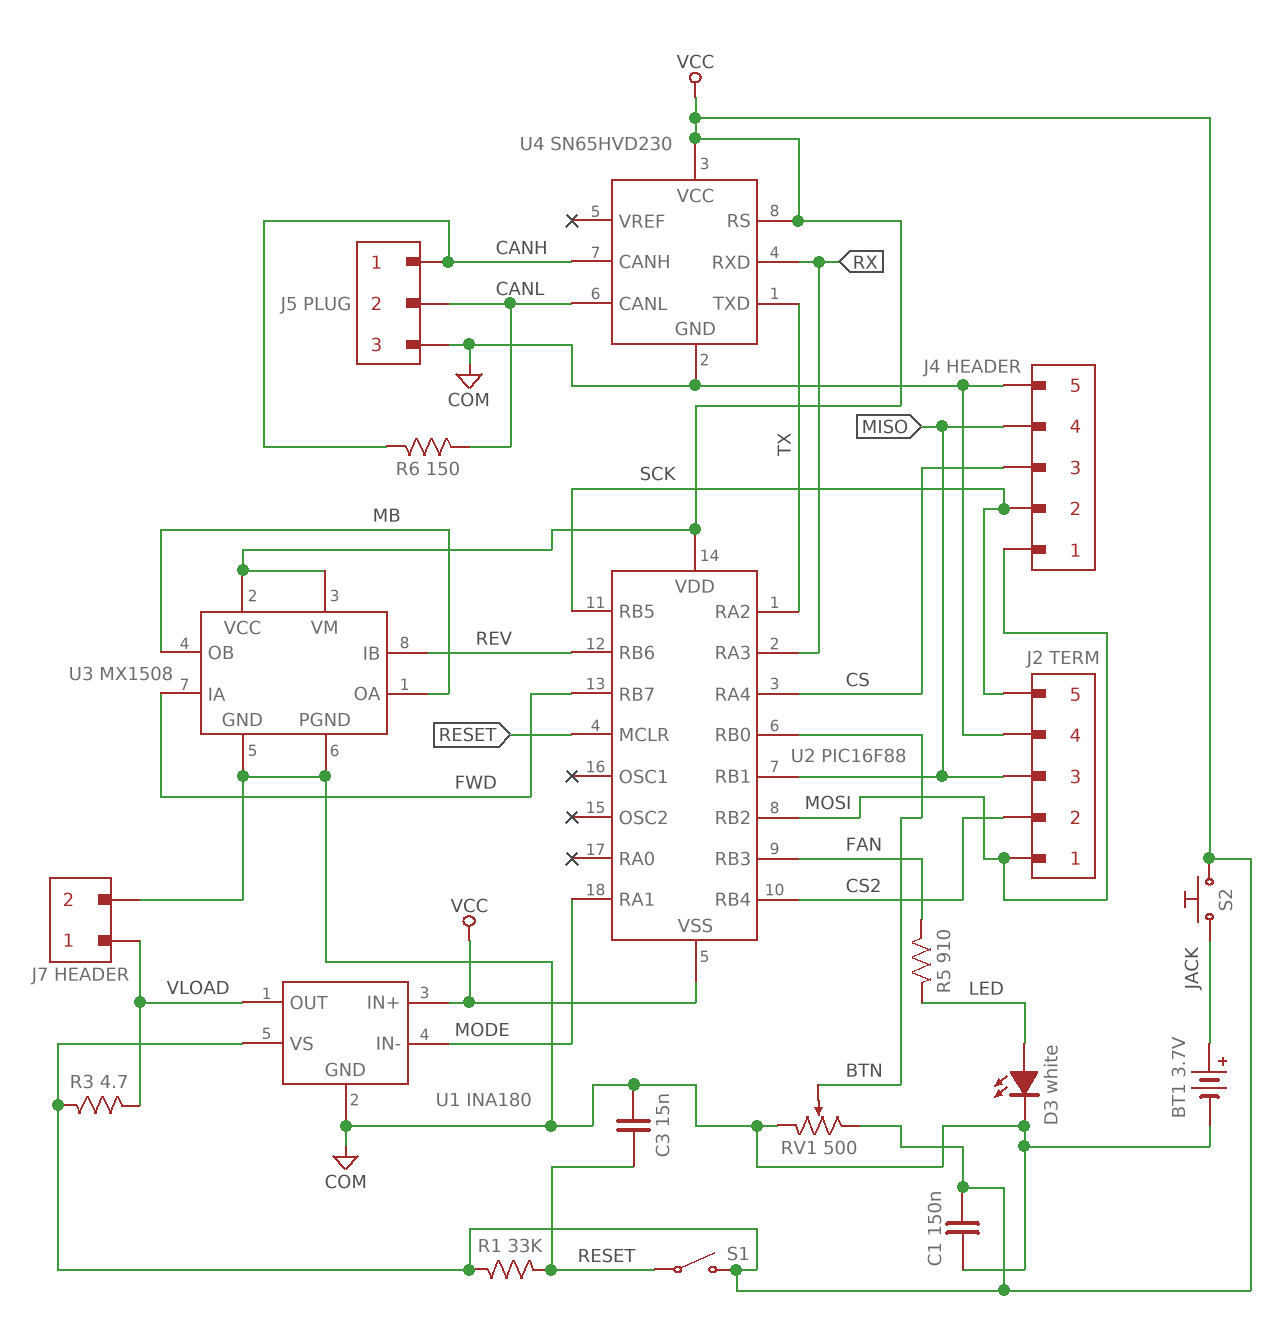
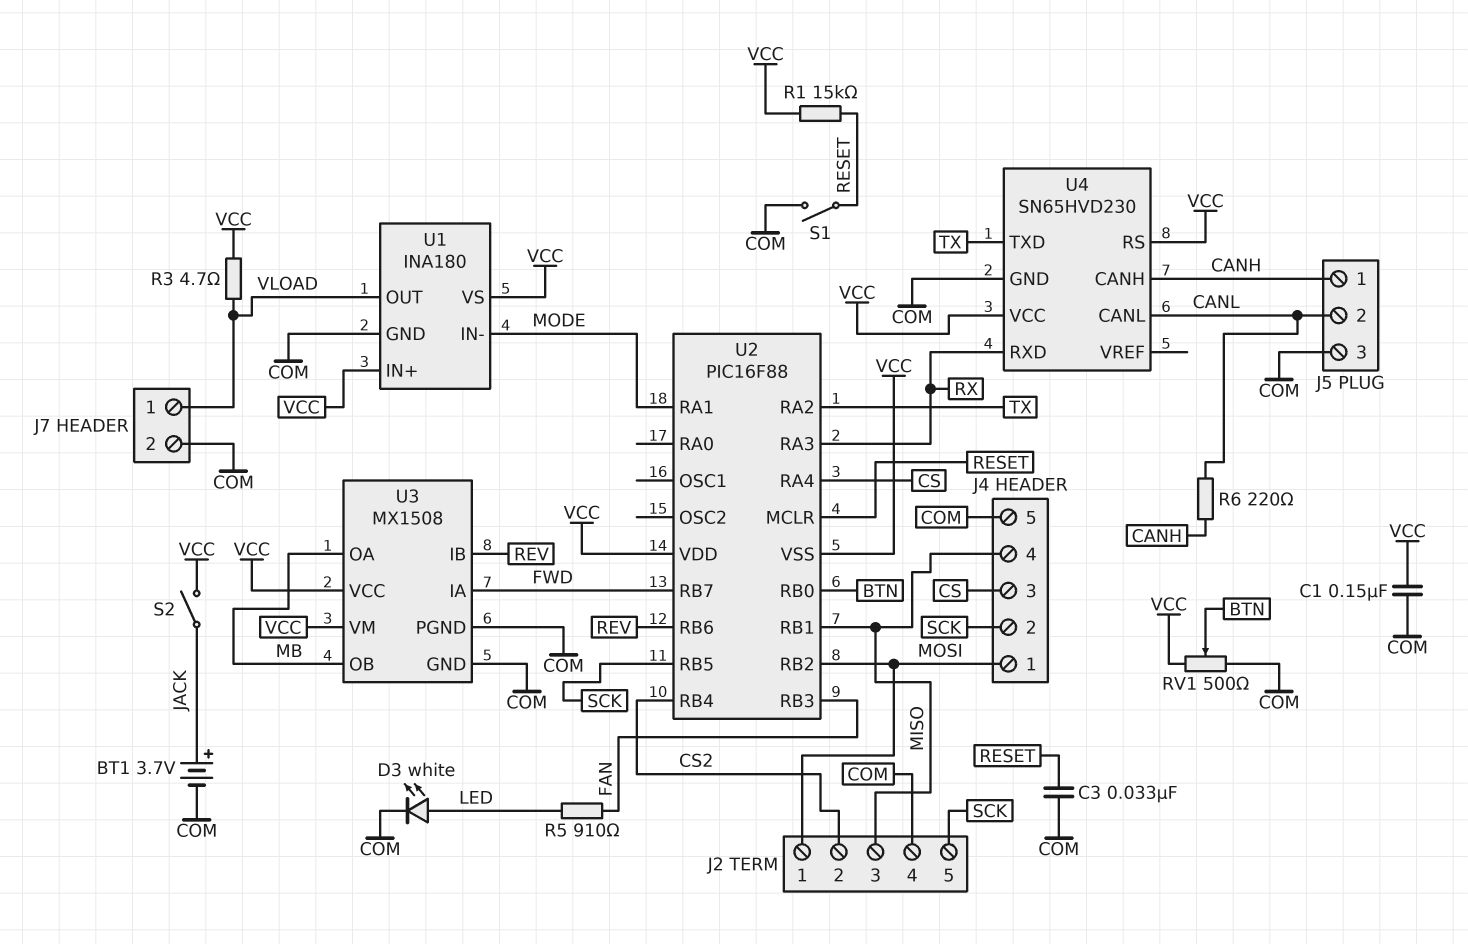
C3: 15nF (COM, RESET) -> 33nF (COM, RESET)
R1: 33k (RESET, VCC) -> 15k (RESET, VCC)
R6: 150 (CANH, CANL) -> 220 (CANH, CANL)
S1: switch (RESET, VCC) -> switch (COM, RESET)
S2: button (JACK, VCC) -> switch (JACK, VCC)

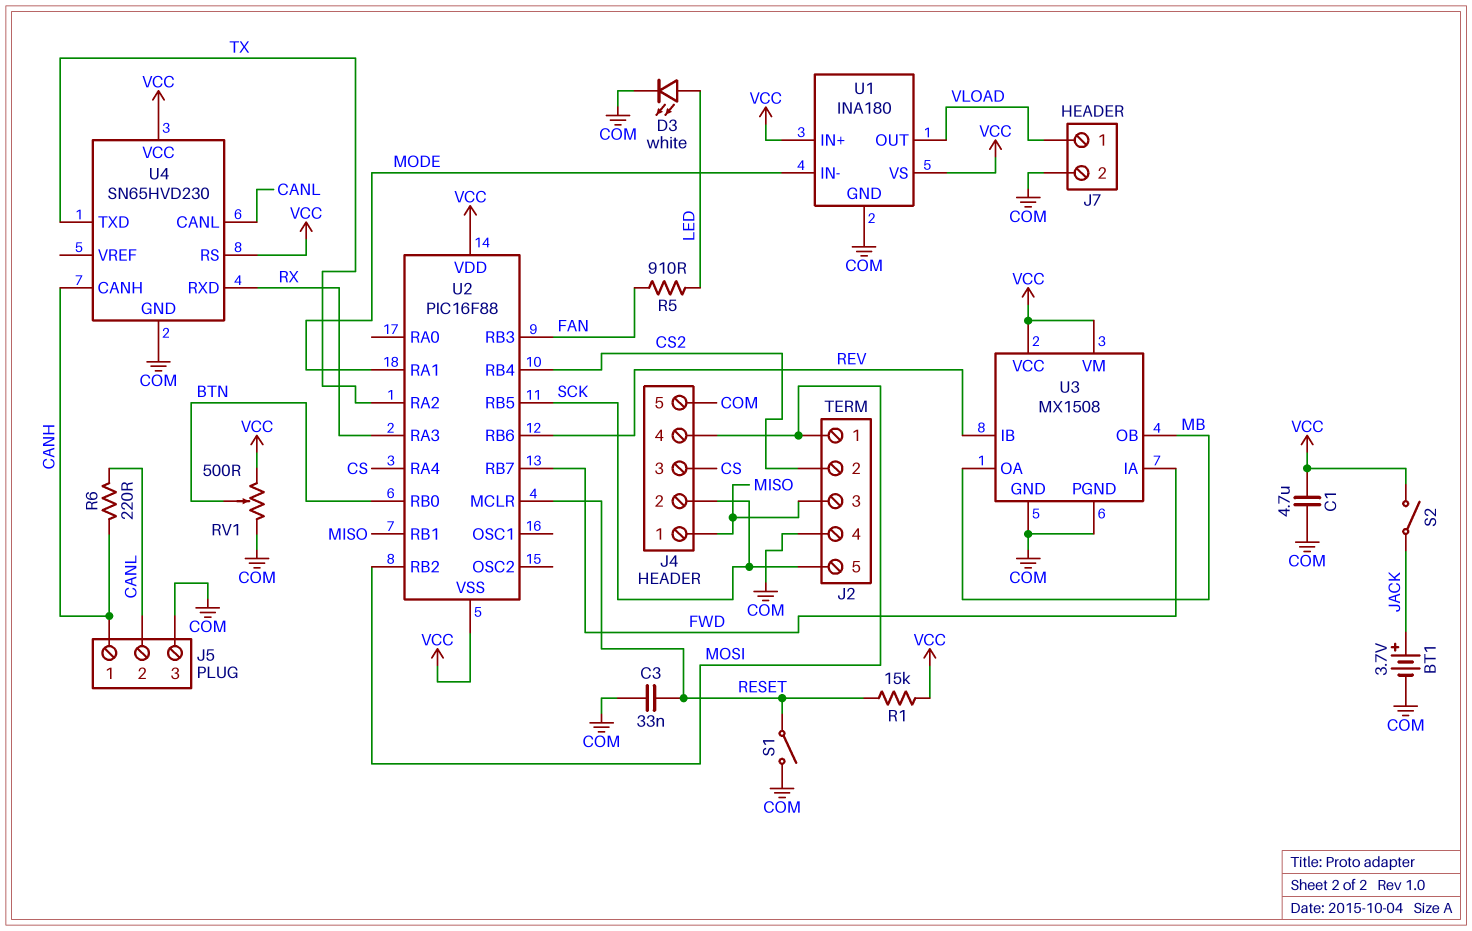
C1: 150nF (COM, VCC) -> 4.7uF (COM, VCC)
J4 pin 1: MOSI -> MISO
J4 pin 4: MISO -> MOSI
R3: 4.7 (VCC, VLOAD) -> none

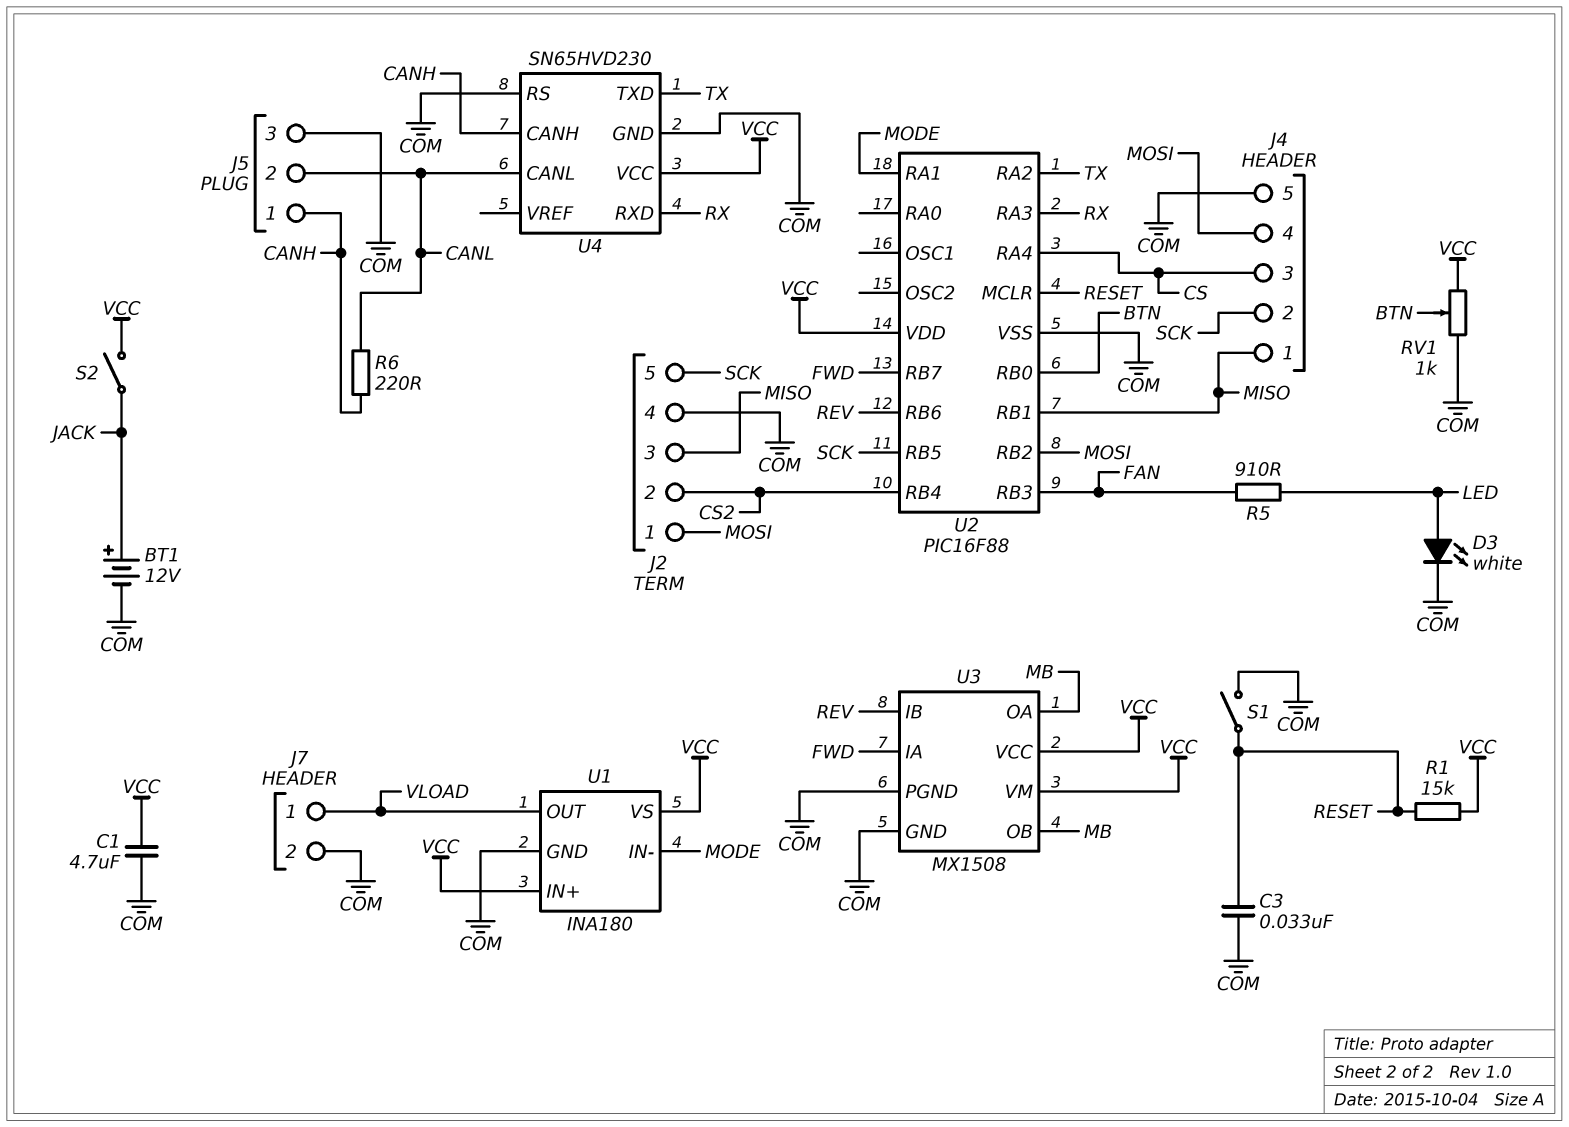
BT1: 3.7V (plus JACK, minus COM) -> 12V (plus JACK, minus COM)
RV1: 500 (COM, VCC, wiper BTN) -> 1k (COM, VCC, wiper BTN)
U2 pin VSS: VCC -> COM
U4 pin RS: VCC -> COM

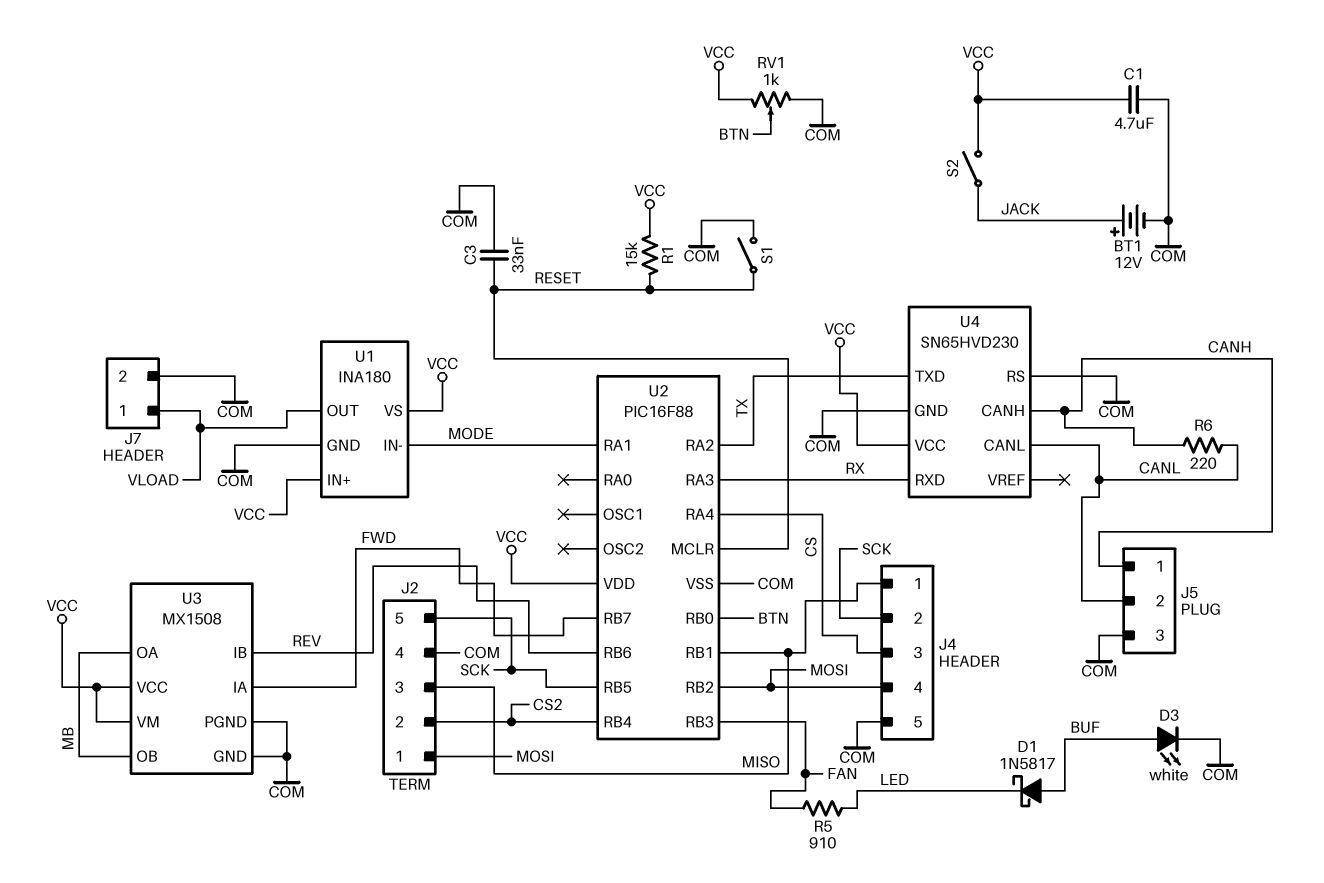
D1: none -> schottky 1N5817 (A BUF, K LED)
D3: LED white (A LED, K COM) -> LED white (A BUF, K COM)

